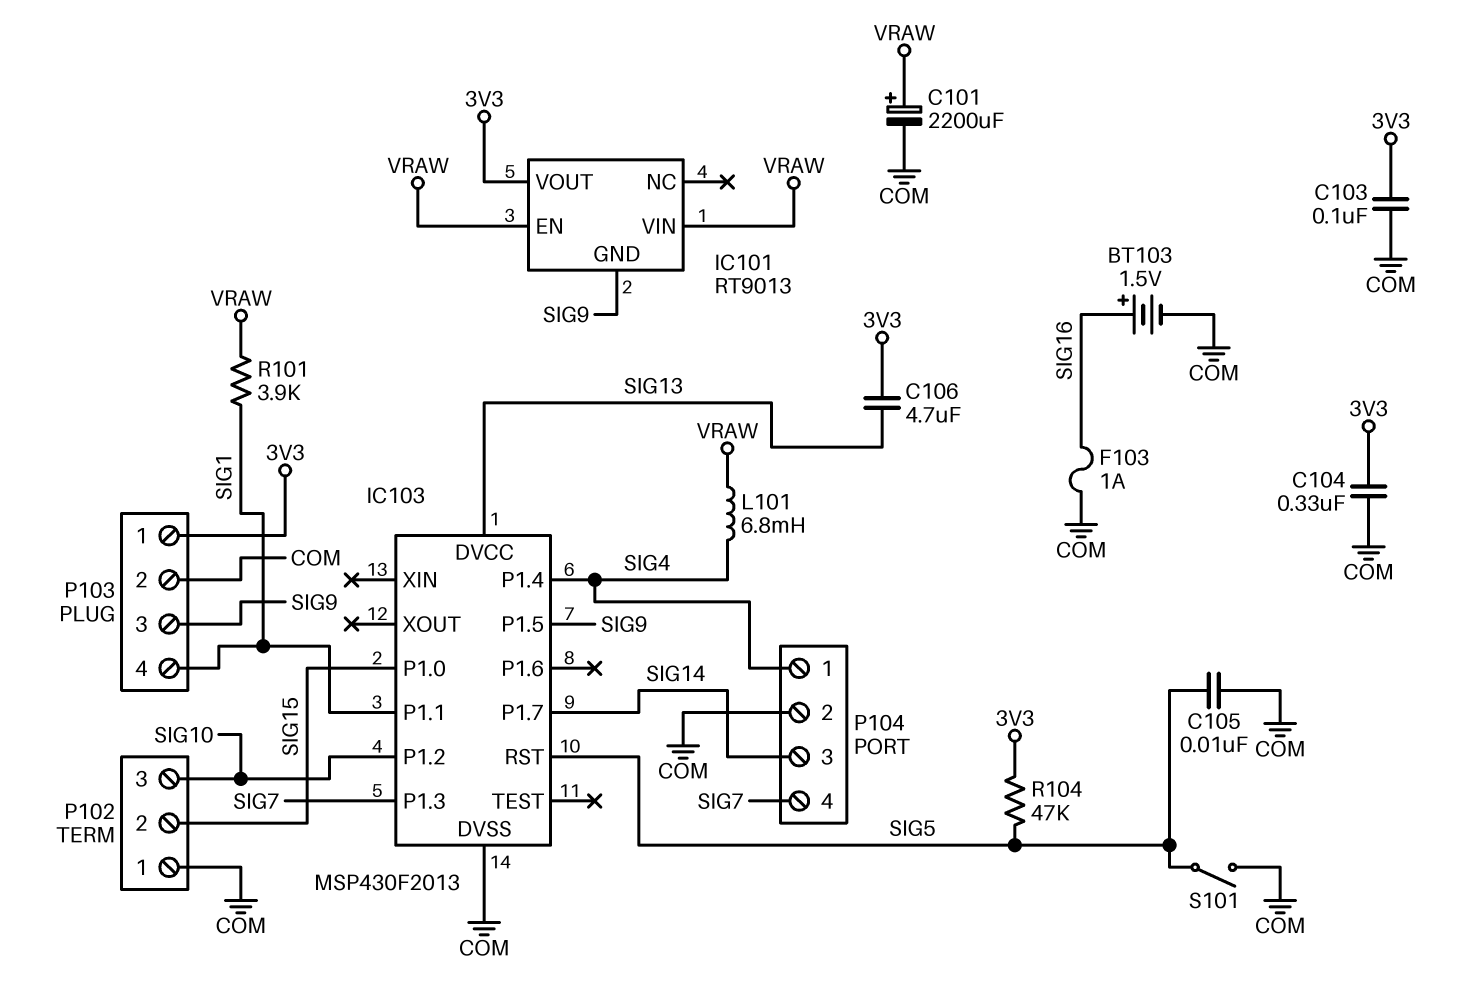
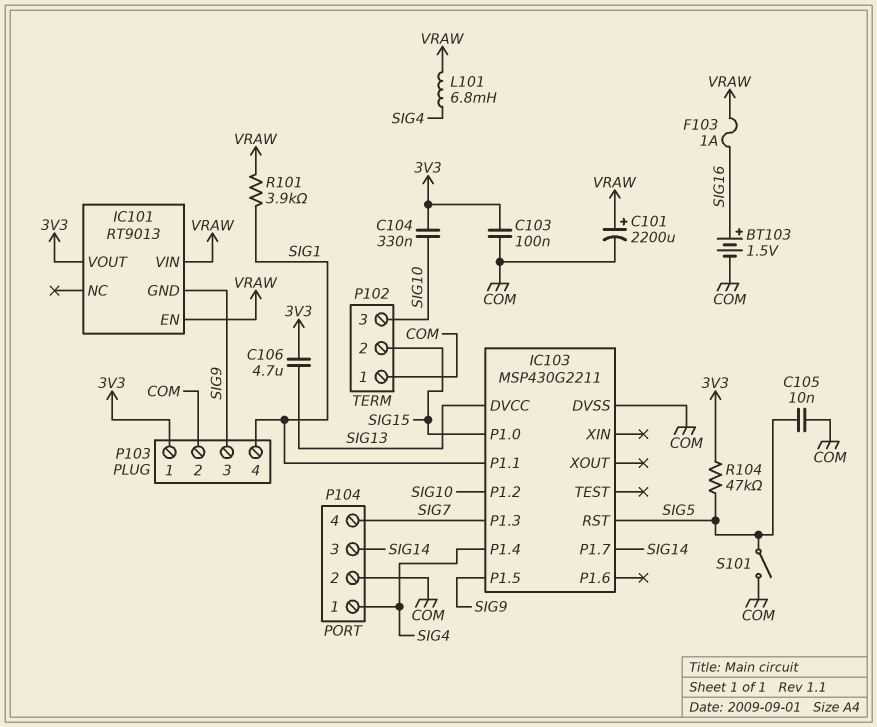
C104: 330nF (3V3, COM) -> 330nF (3V3, SIG10)
F103: 1A (COM, SIG16) -> 1A (SIG16, VRAW)
IC103: MSP430F2013 -> MSP430G2211

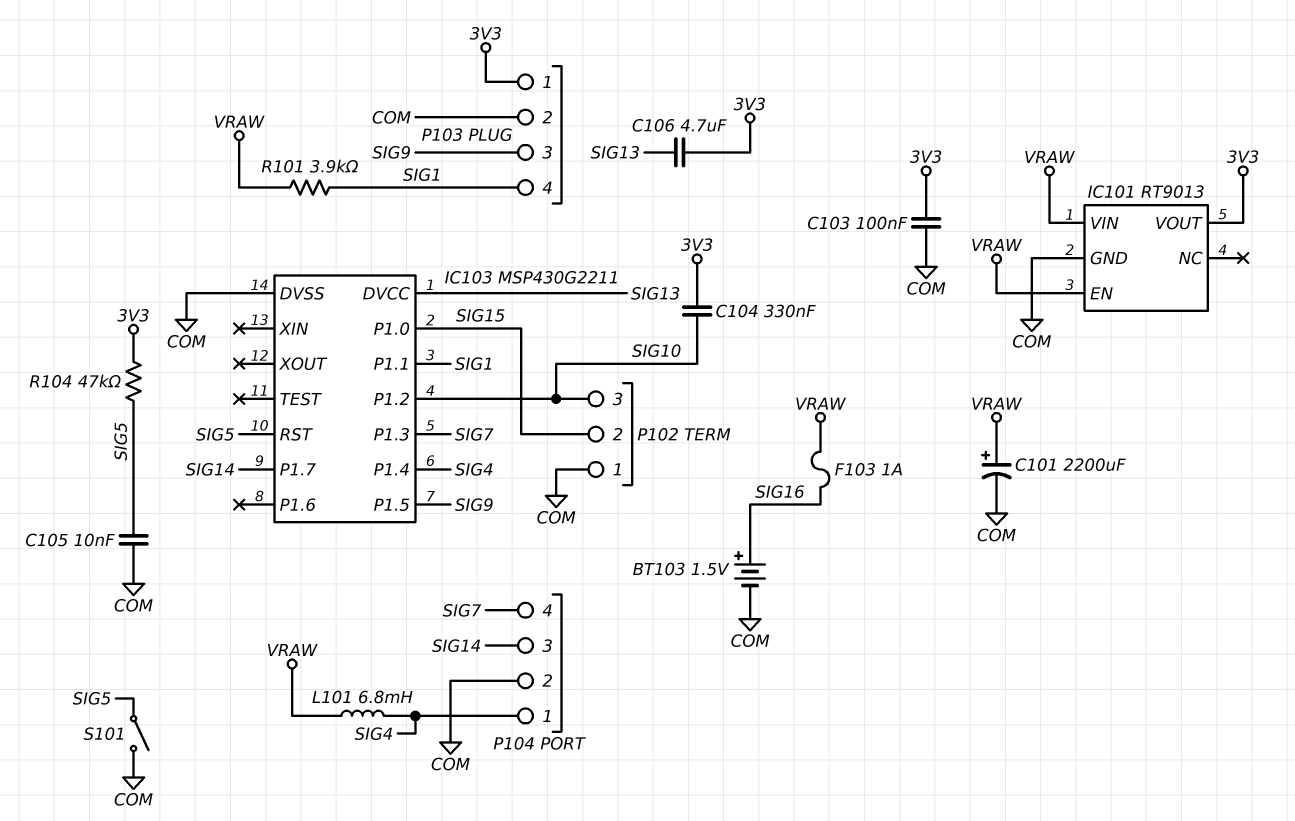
IC101 pin GND: SIG9 -> COM

